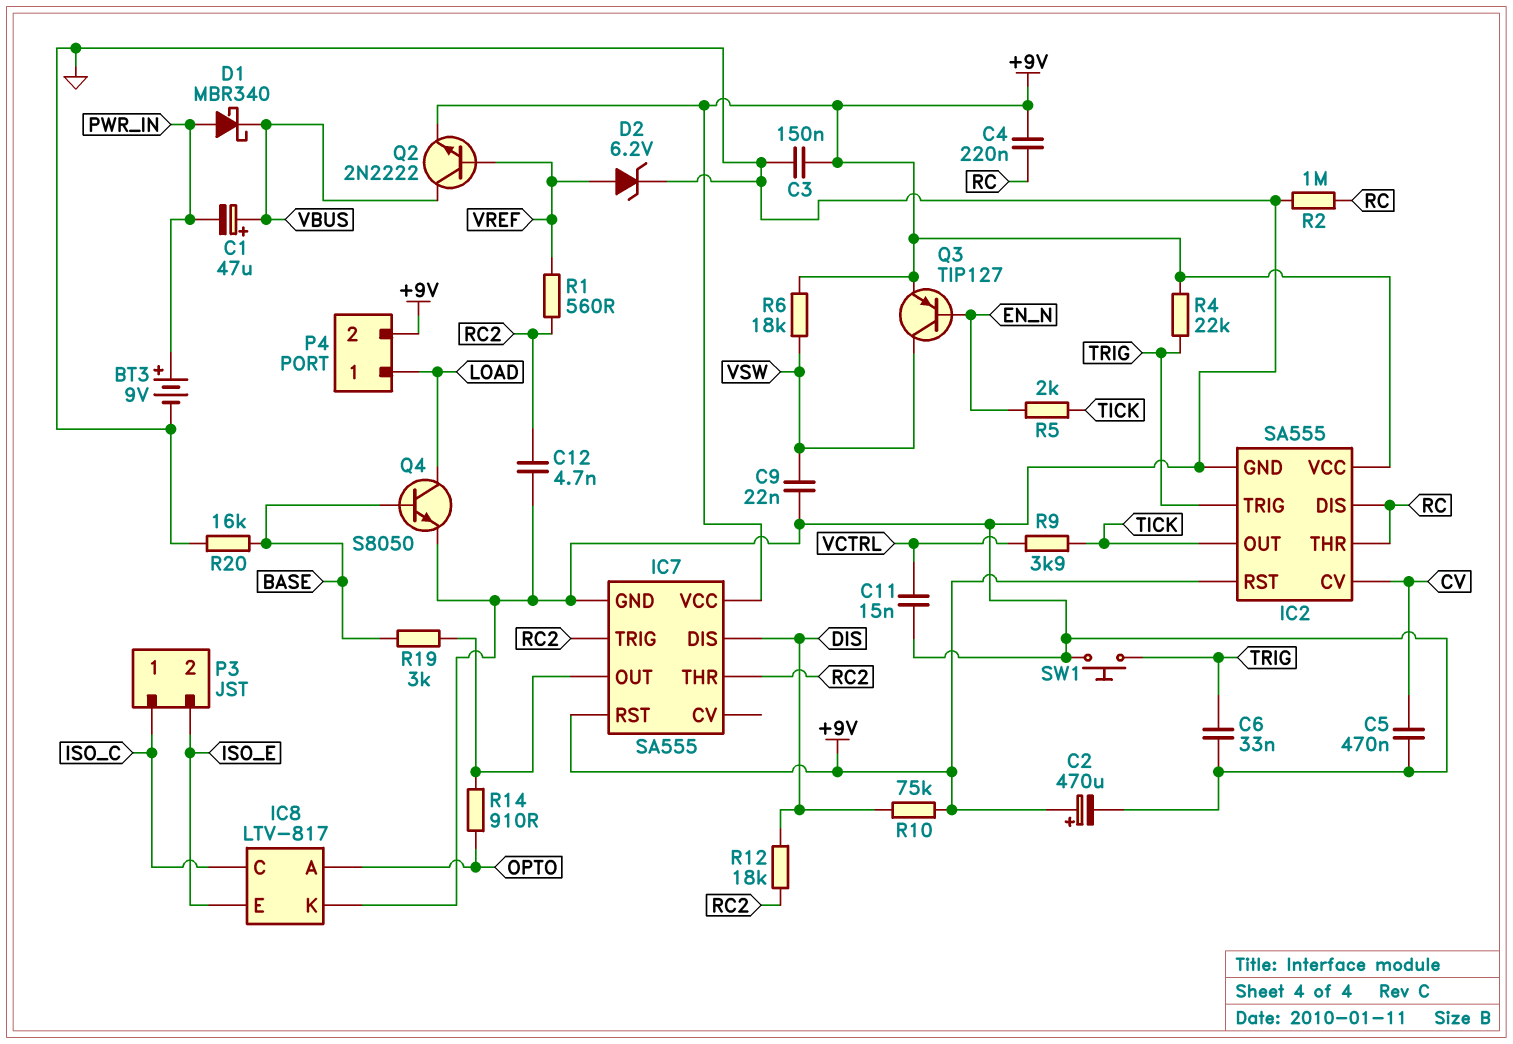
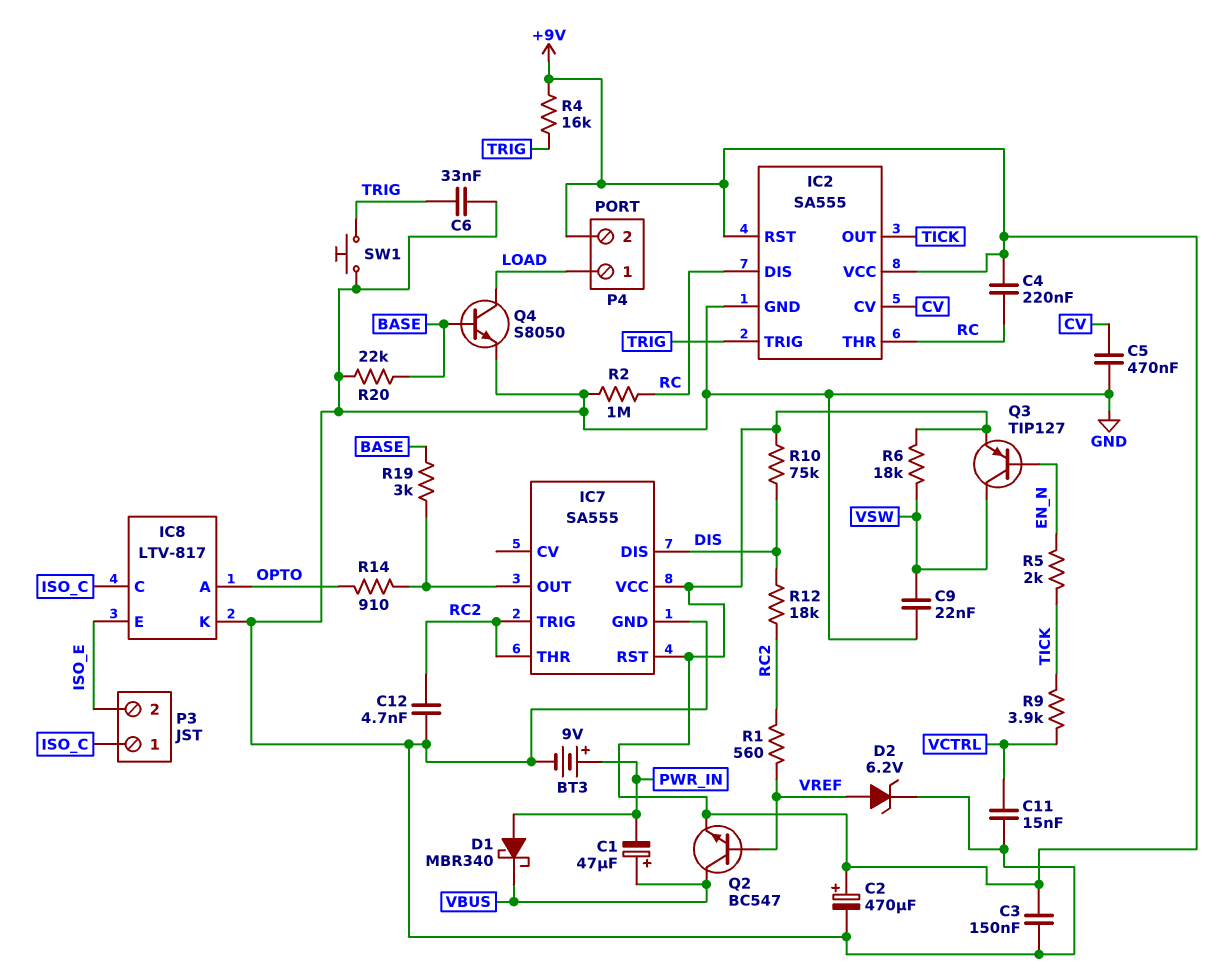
Q2: NPN 2N2222 (B VREF, C VBUS, E +9V) -> NPN BC547 (B VREF, C VBUS, E +9V)
R4: 22k (+9V, TRIG) -> 16k (+9V, TRIG)
R20: 16k (BASE, GND) -> 22k (BASE, GND)

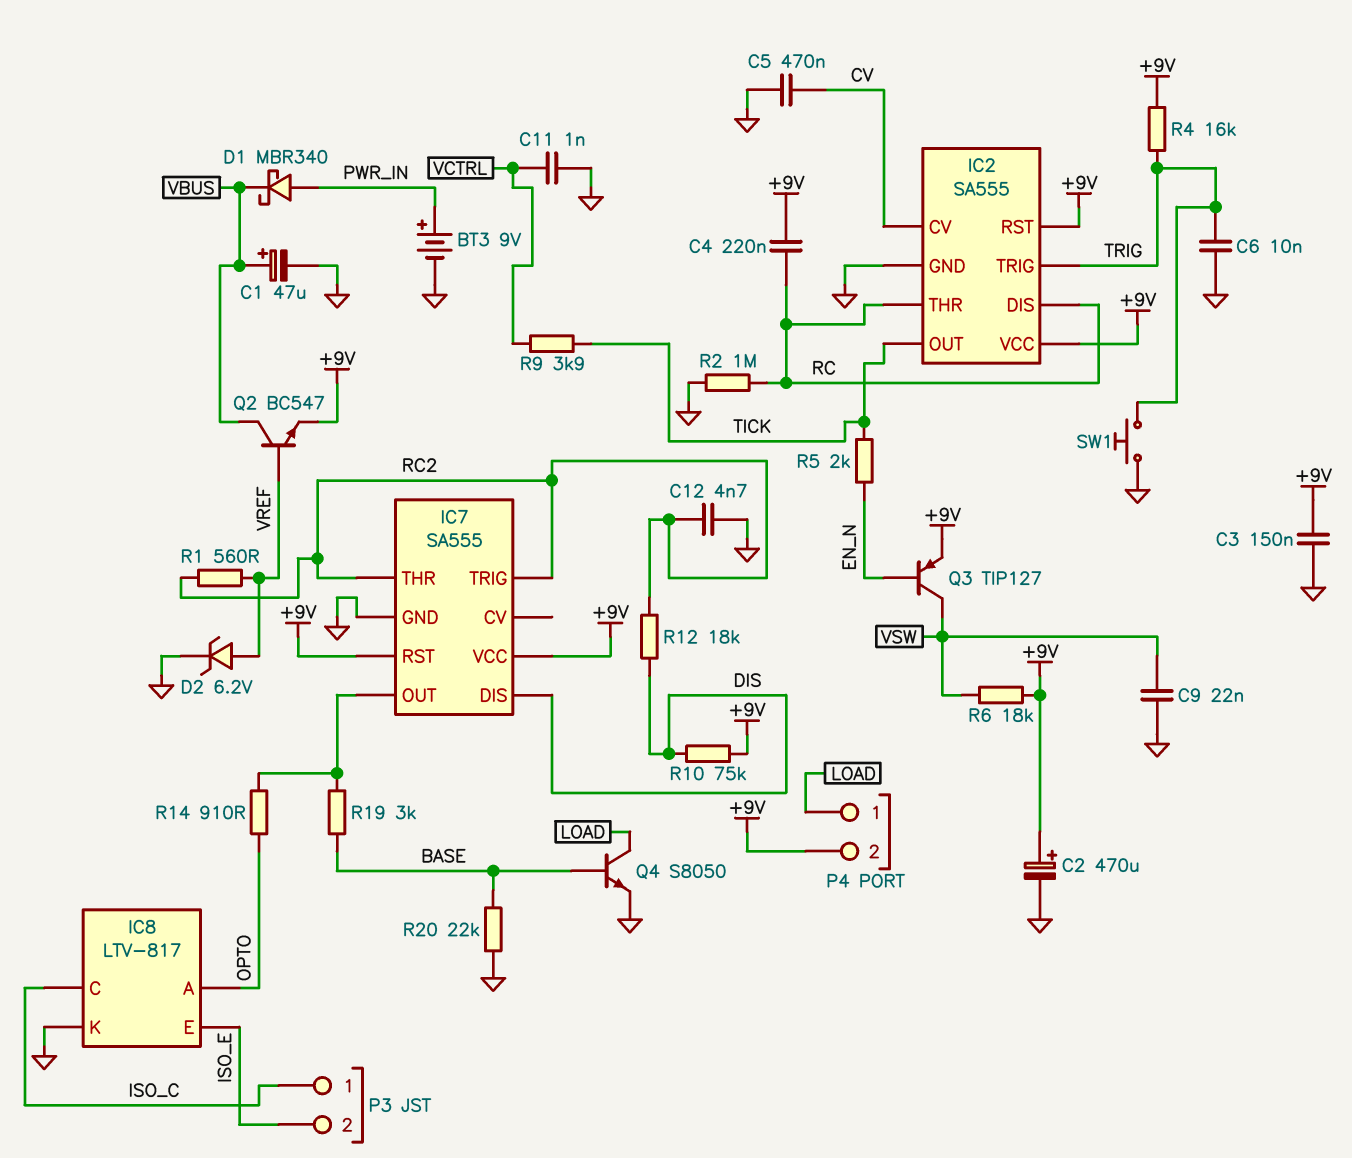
C1: 47uF (plus VBUS, minus PWR_IN) -> 47uF (plus VBUS, minus GND)
C6: 33nF (GND, TRIG) -> 10nF (GND, TRIG)
C11: 15nF (GND, VCTRL) -> 1nF (GND, VCTRL)

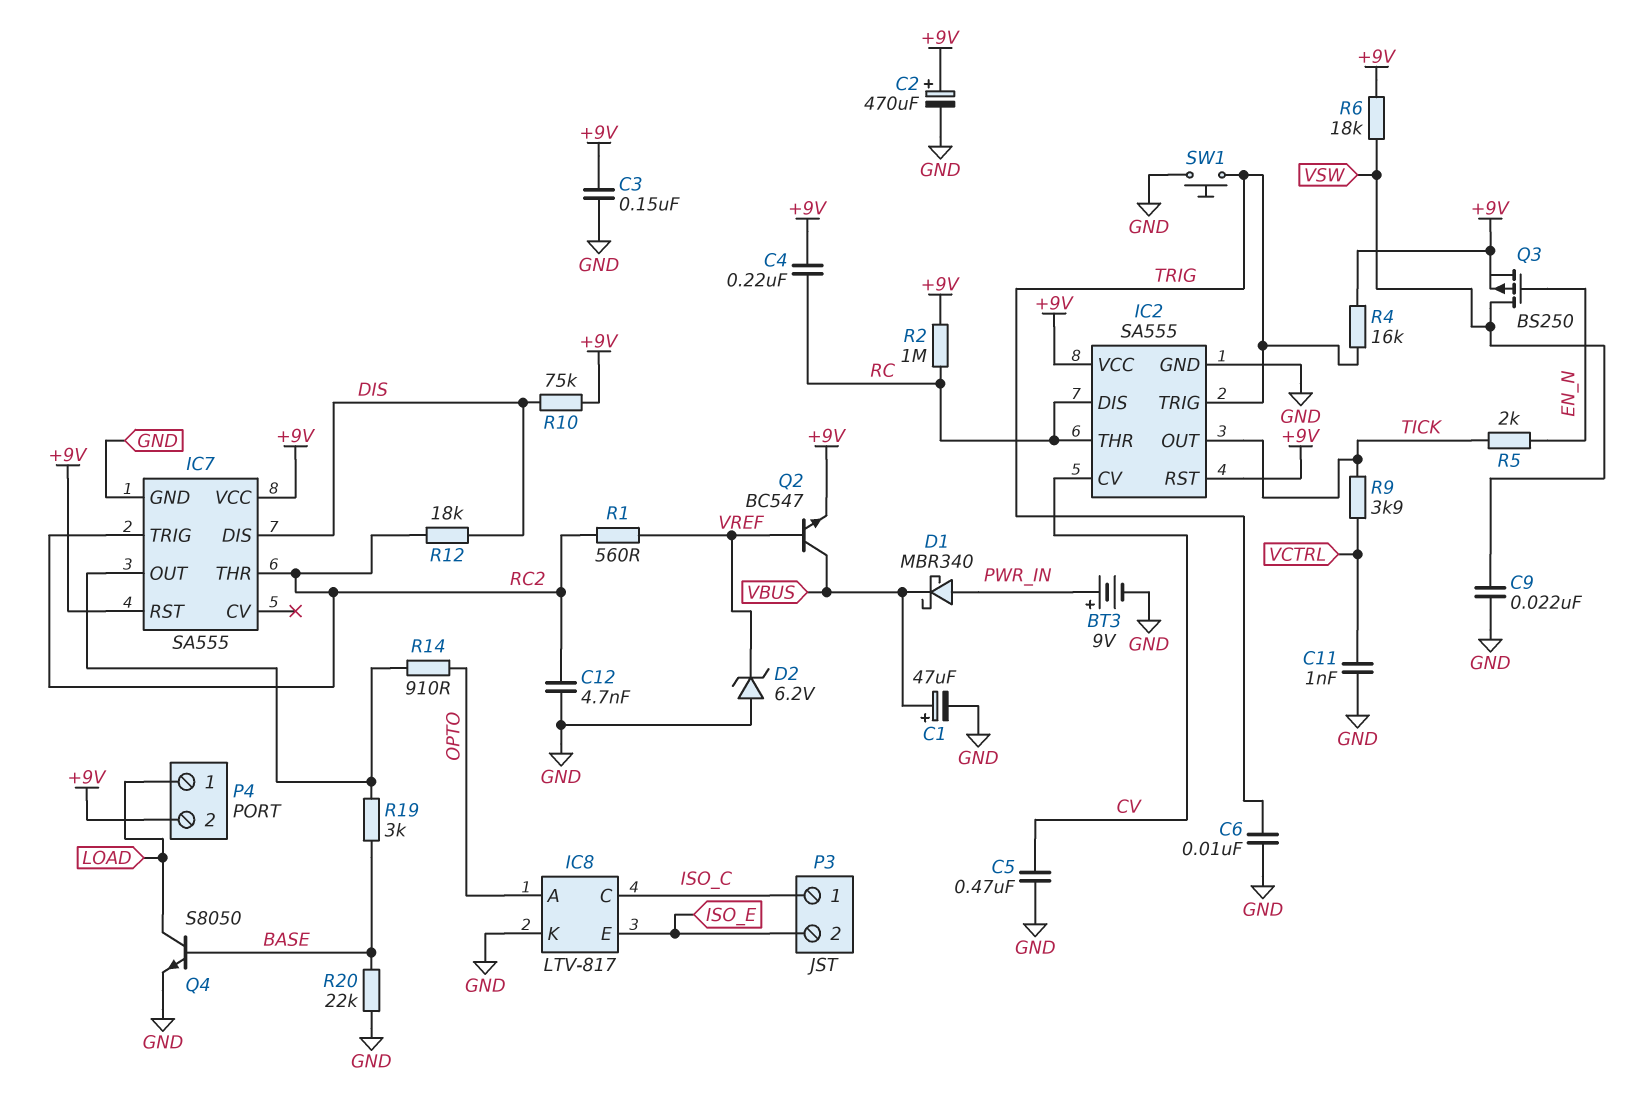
D2: zener 6.2V (A VREF, K GND) -> zener 6.2V (A GND, K VREF)
Q3: PNP TIP127 (B EN_N, C VSW, E +9V) -> PMOS BS250 (G EN_N, D VSW, S +9V)
R2: 1M (GND, RC) -> 1M (+9V, RC)

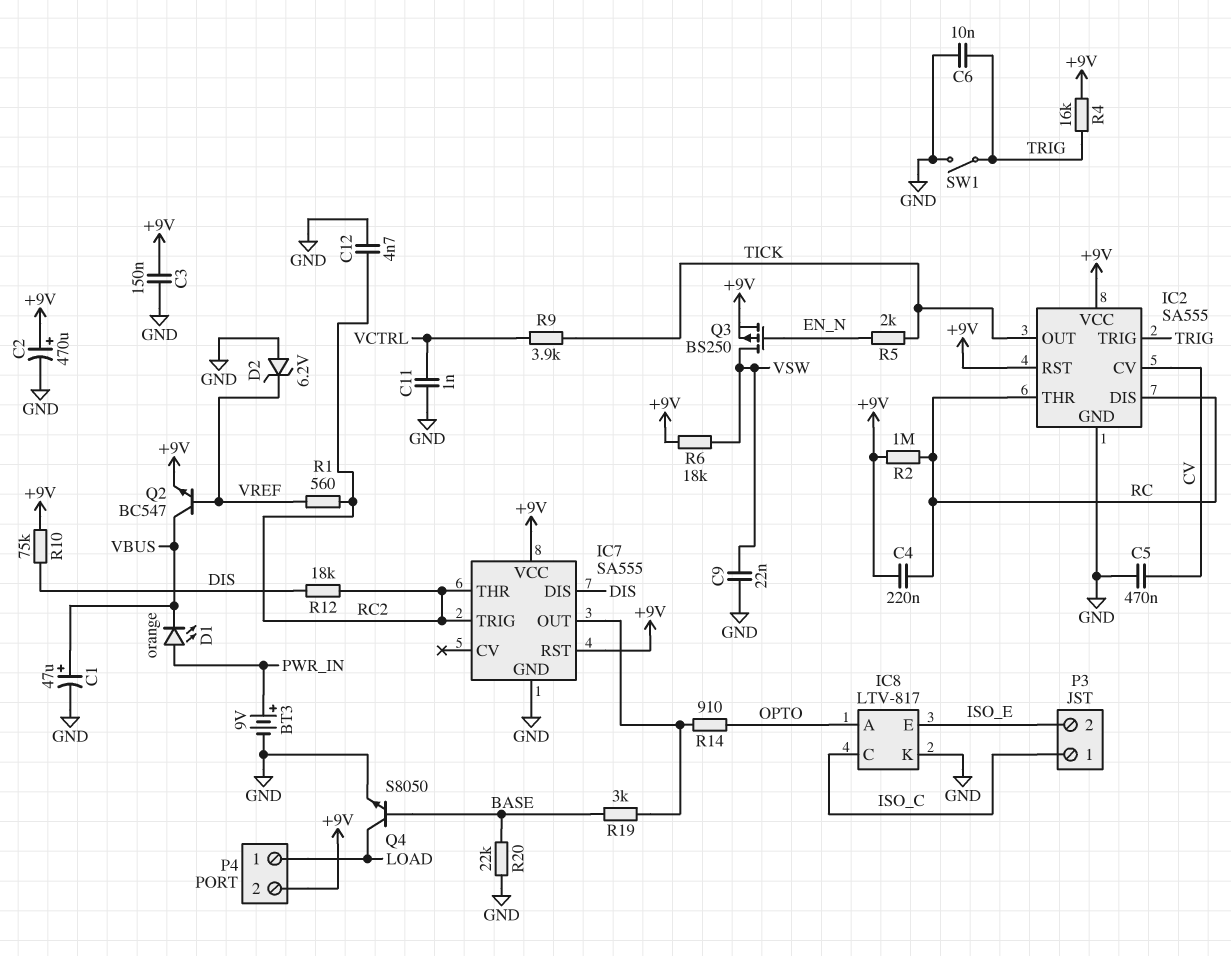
D1: schottky MBR340 (A PWR_IN, K VBUS) -> LED orange (A PWR_IN, K VBUS)
SW1: button (GND, TRIG) -> switch (GND, TRIG)

